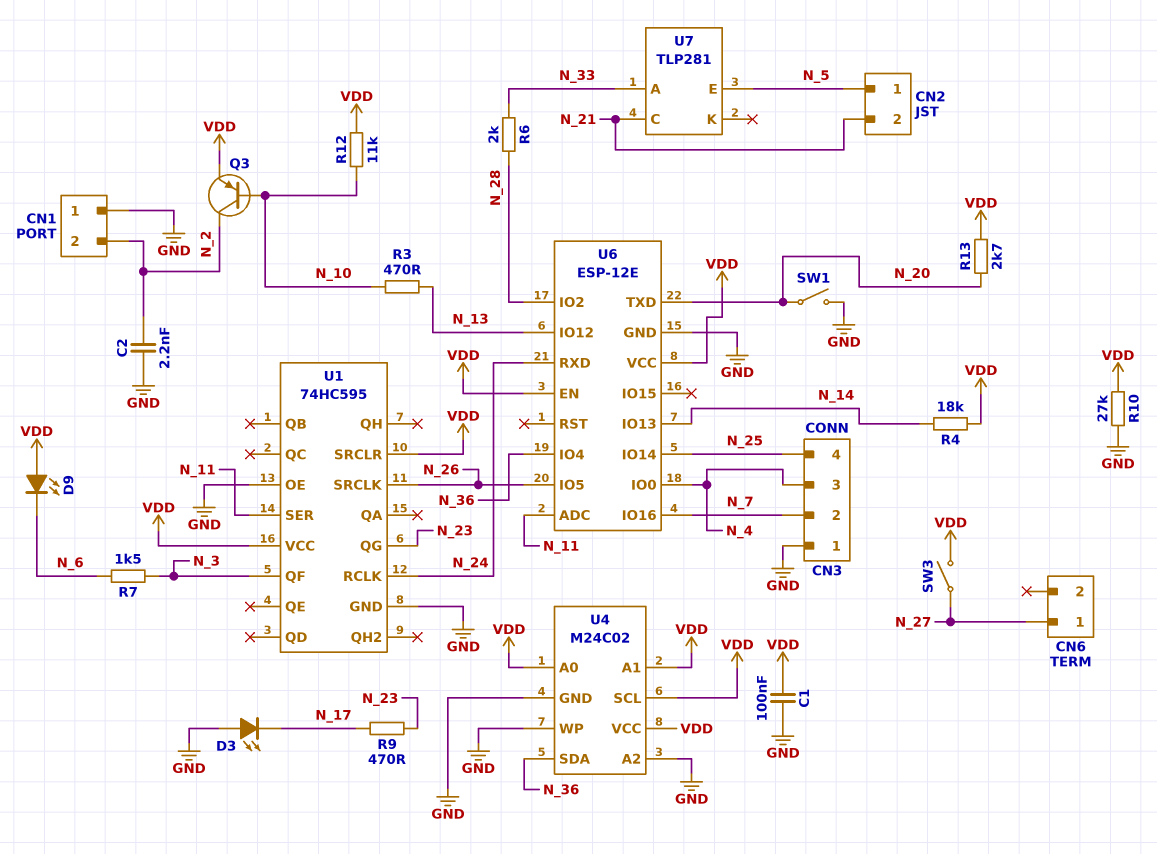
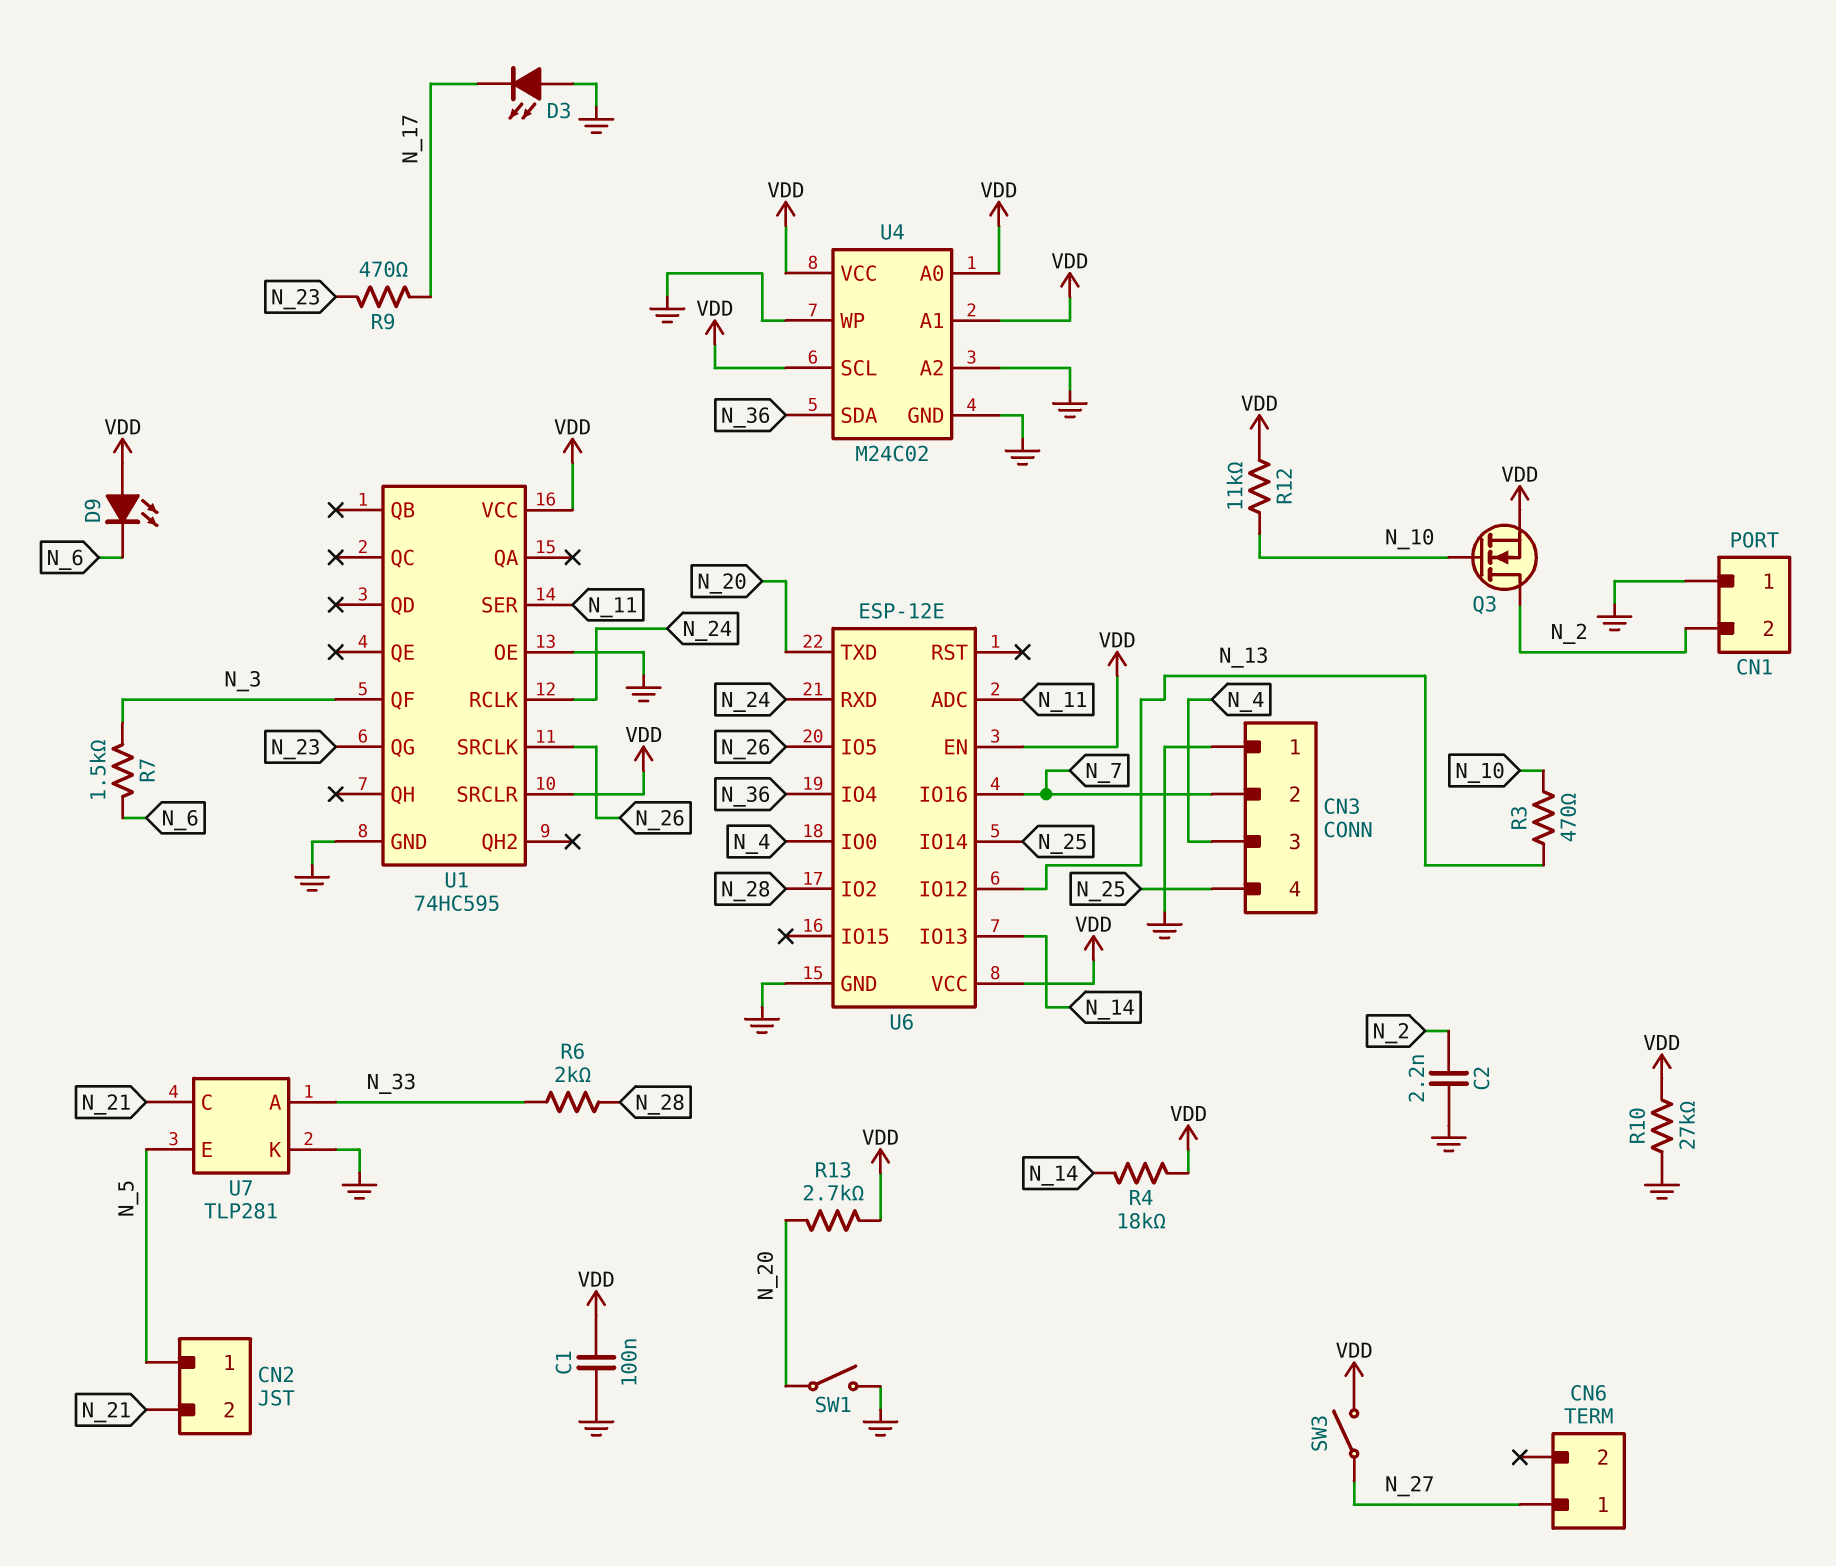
Q3: PNP (B N_10, C N_2, E VDD) -> NMOS (G N_10, D N_2, S VDD)
U7 pin K: none -> GND

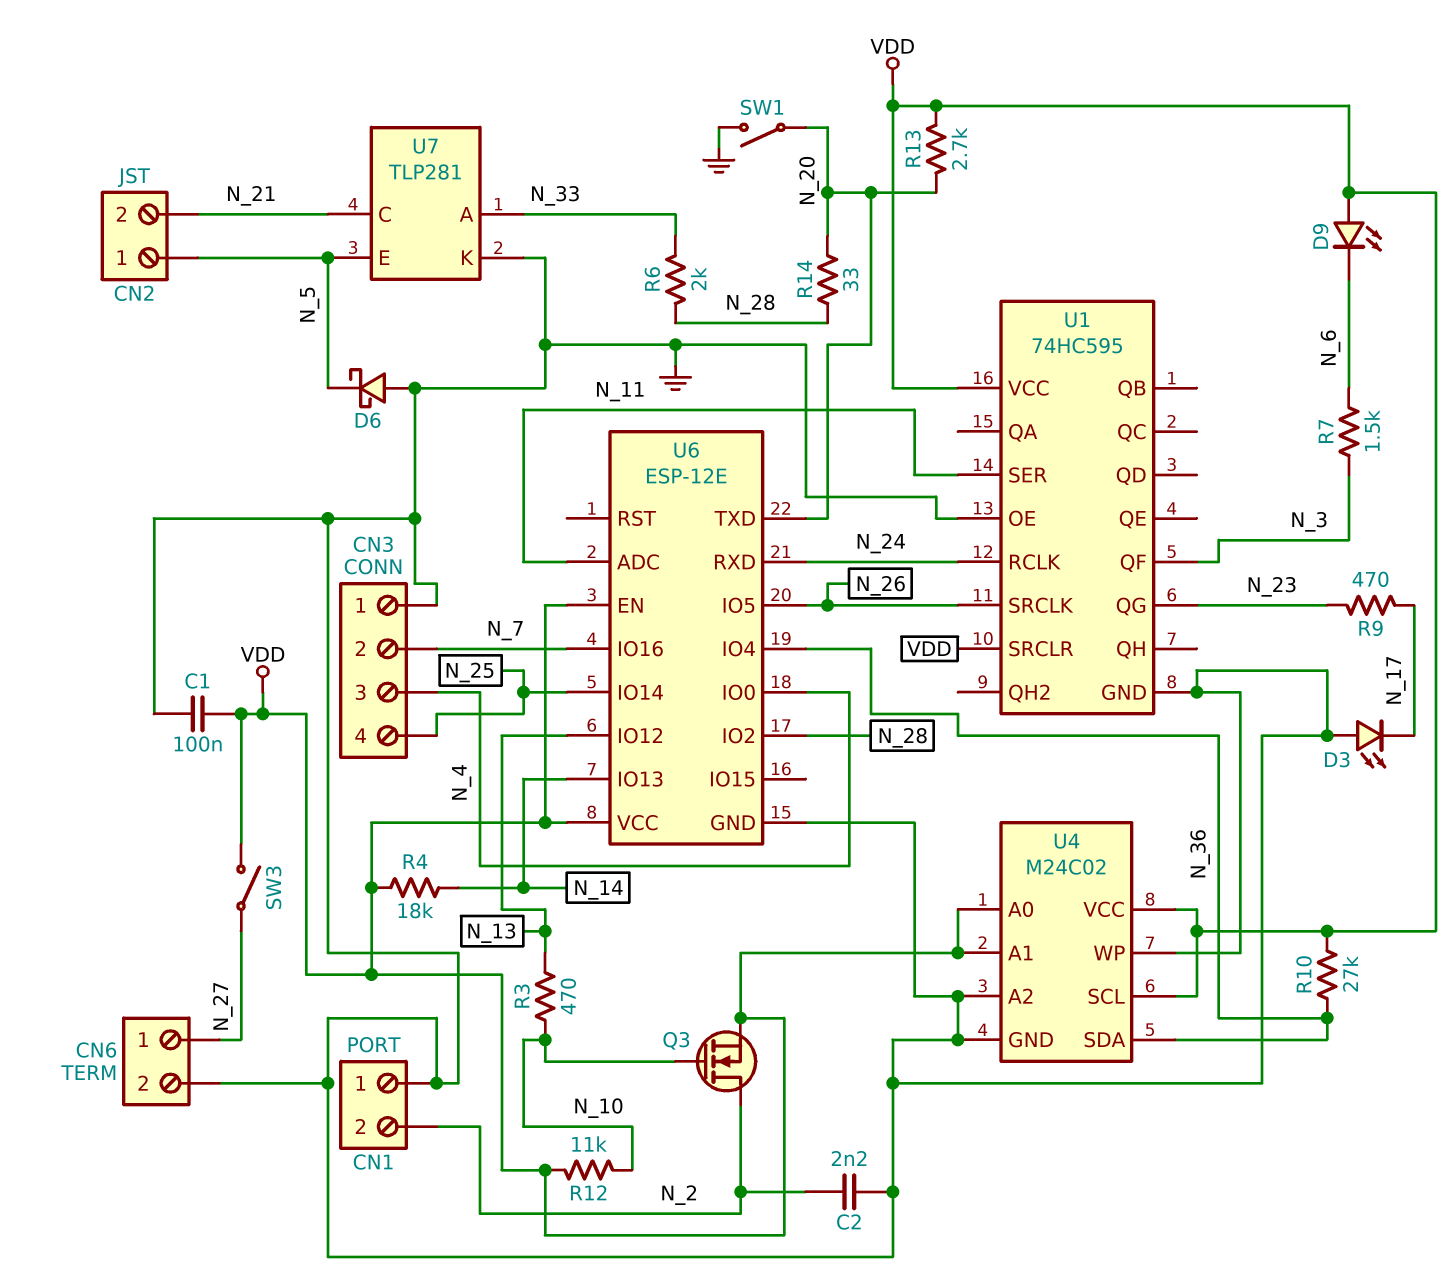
CN6 pin 2: none -> GND
D6: none -> schottky (A GND, K N_5)
R10: 27k (GND, VDD) -> 27k (N_36, VDD)
R14: none -> 33 (N_20, N_28)

